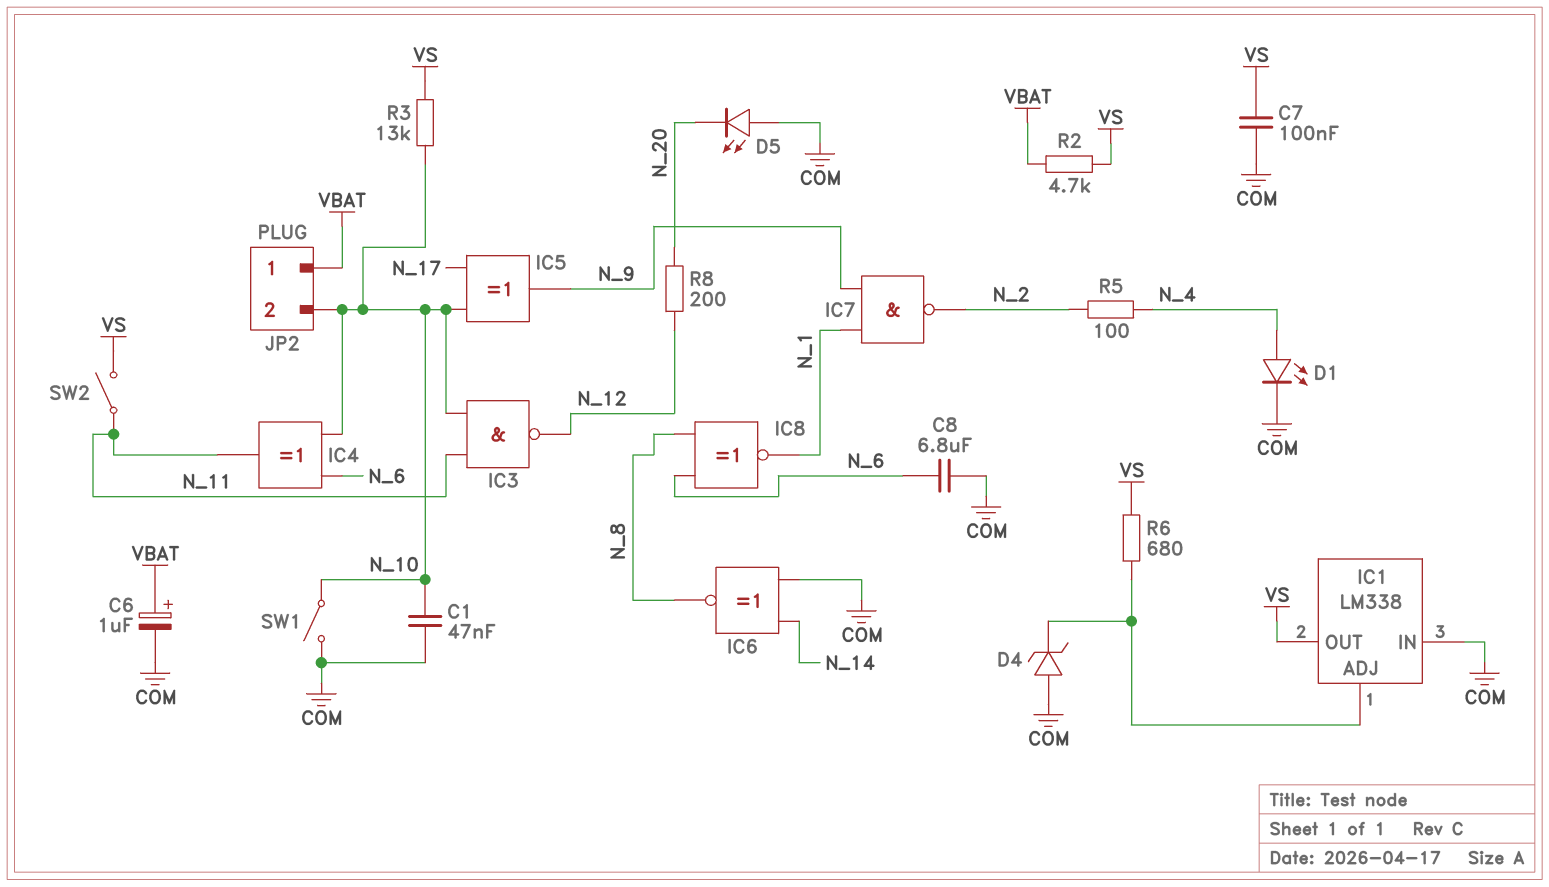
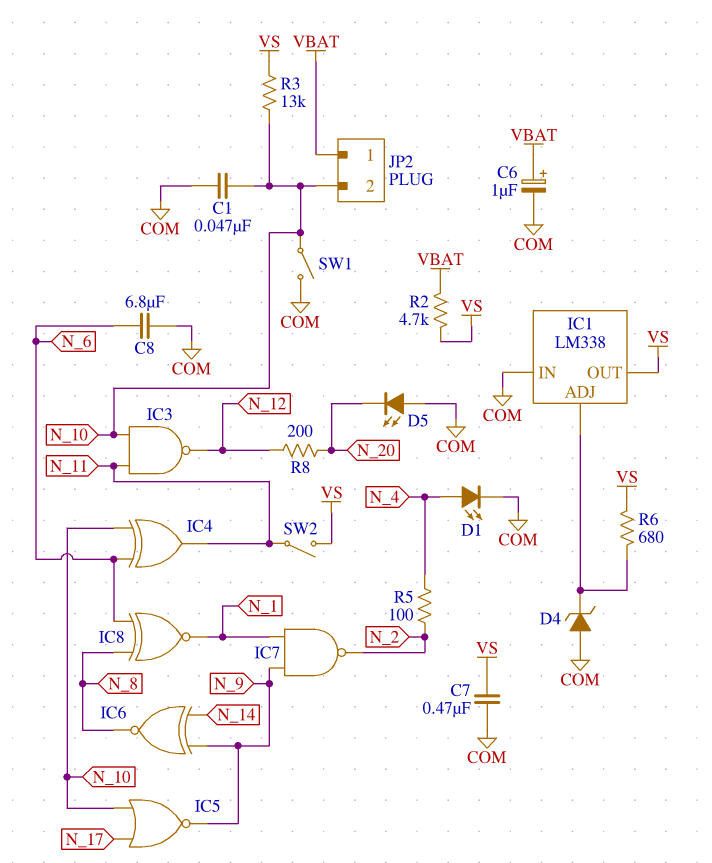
C7: 100nF (COM, VS) -> 470nF (COM, VS)
IC5: XOR (in N_10, in N_17, out N_9) -> NOR (in N_10, in N_17, out N_9)
IC6: XNOR (in COM, in N_14, out N_8) -> XNOR (in N_9, in N_14, out N_8)

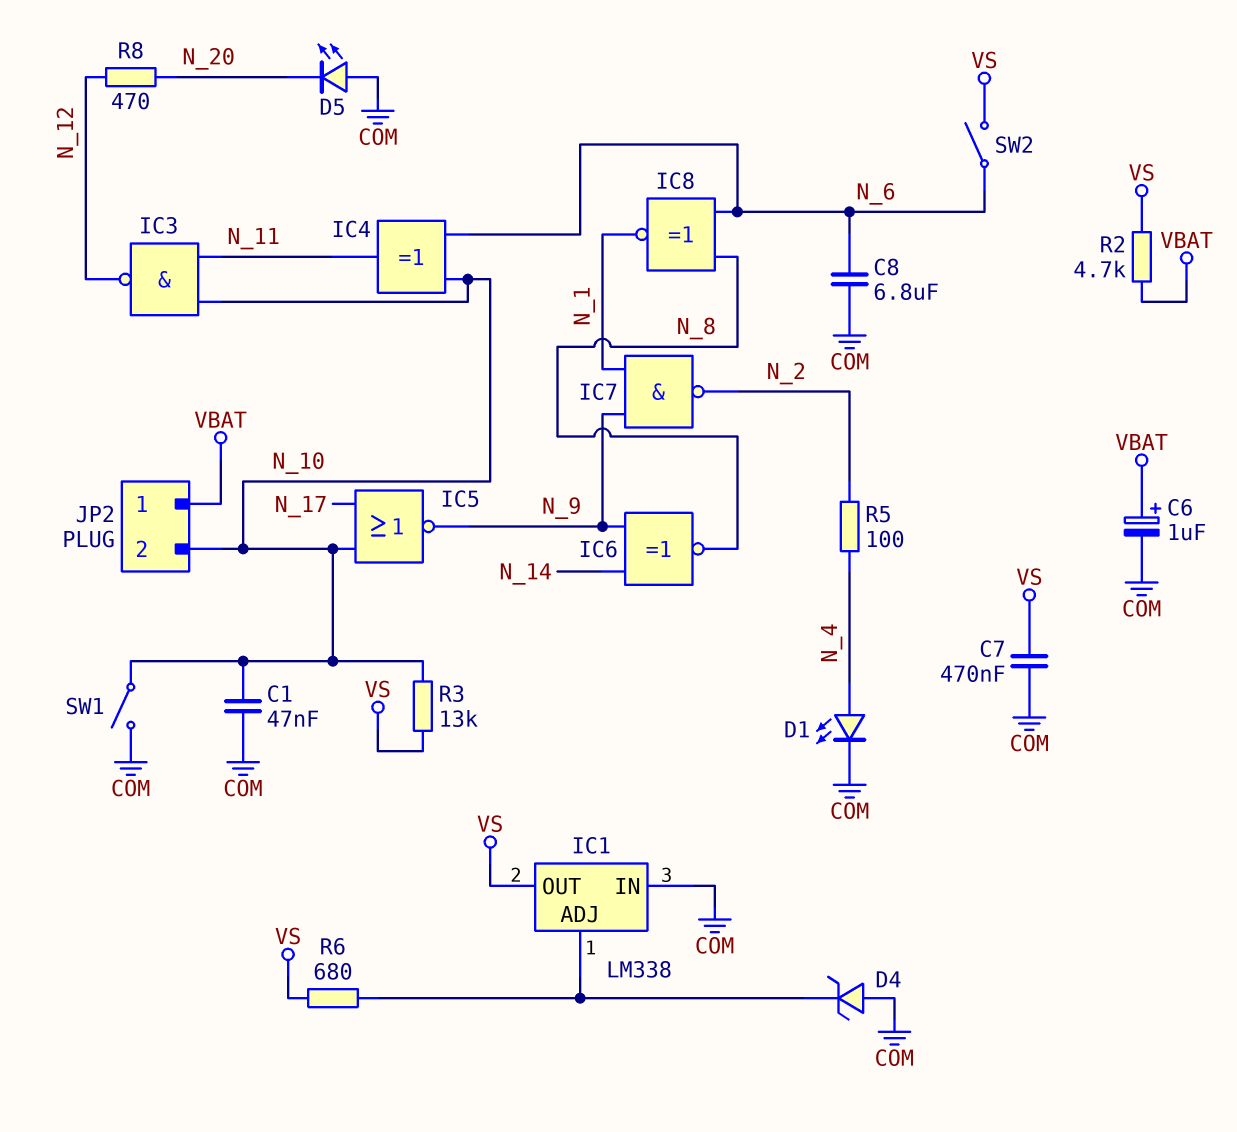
R8: 200 (N_12, N_20) -> 470 (N_12, N_20)
SW2: switch (N_11, VS) -> switch (N_6, VS)

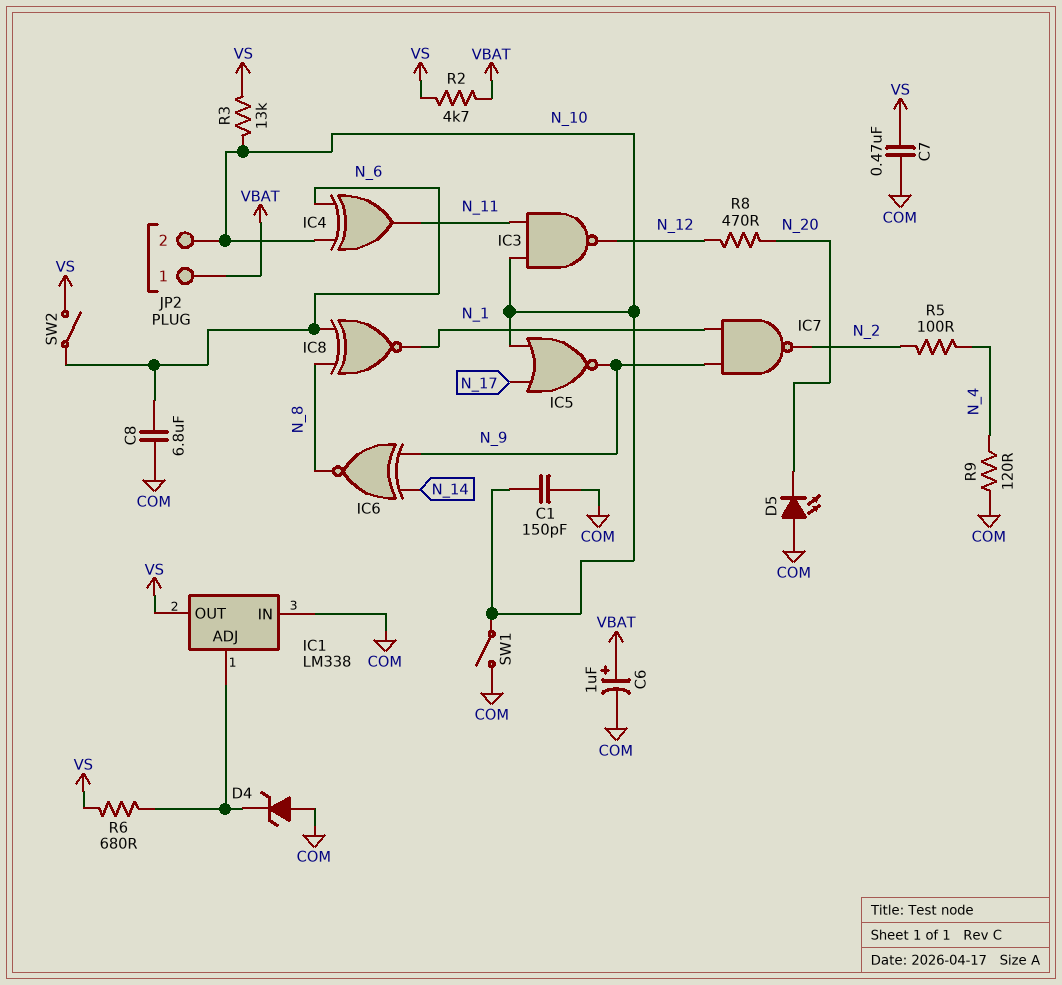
C1: 47nF (COM, N_10) -> 150pF (COM, N_10)
D1: LED (A N_4, K COM) -> none
R9: none -> 120 (COM, N_4)

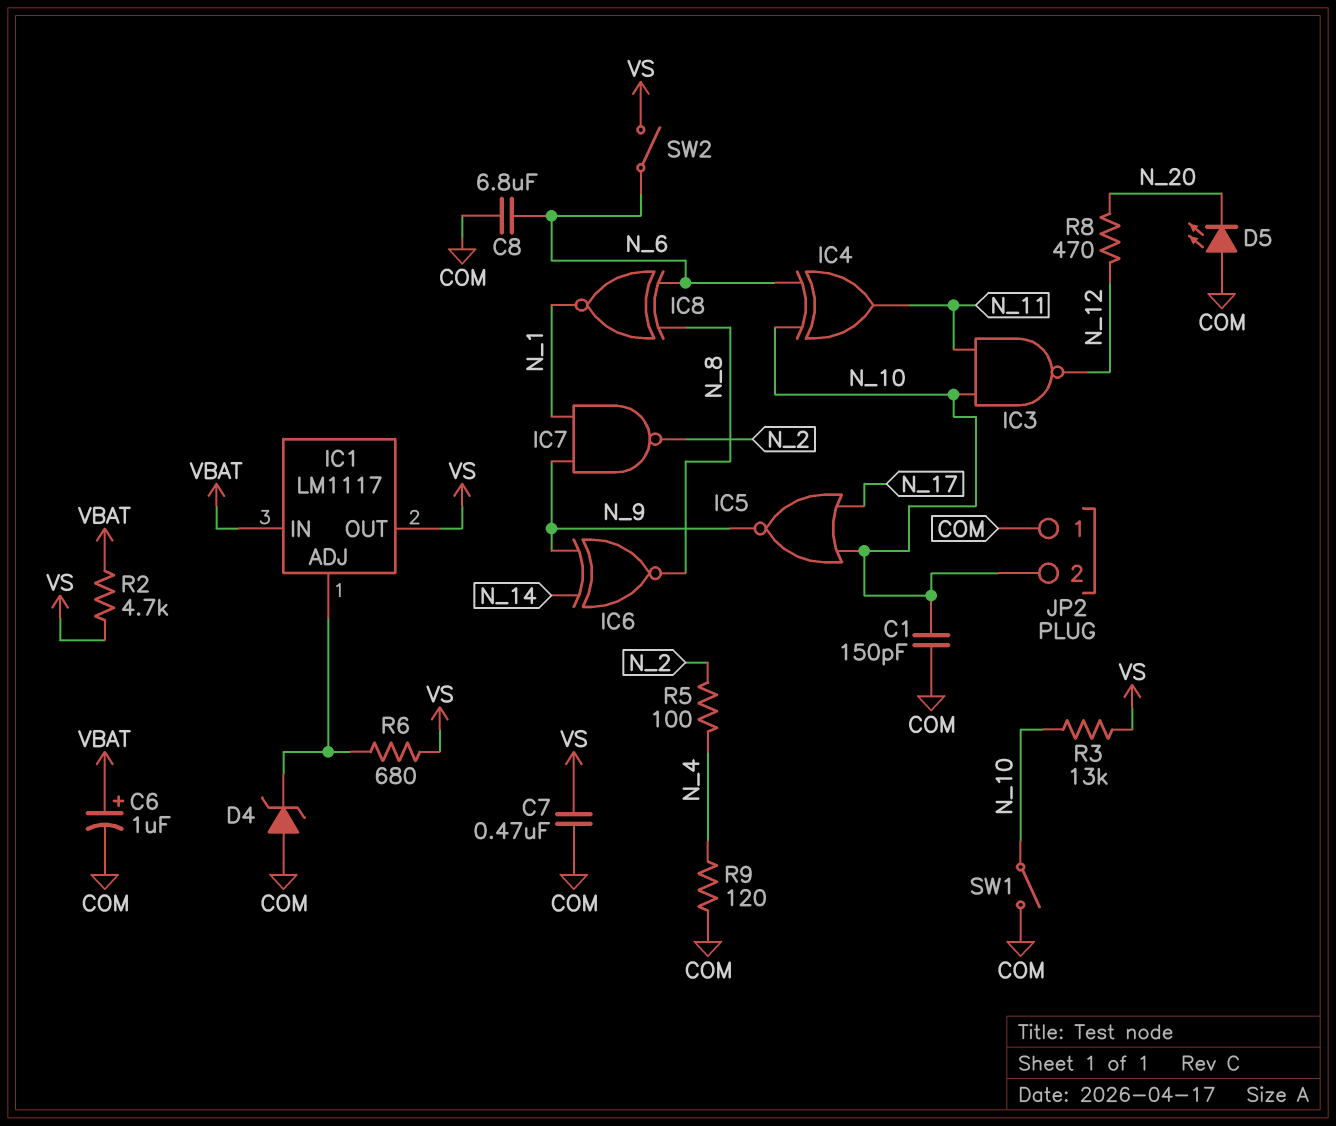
IC1: LM338 -> LM1117
IC1 pin IN: COM -> VBAT
JP2 pin 1: VBAT -> COM

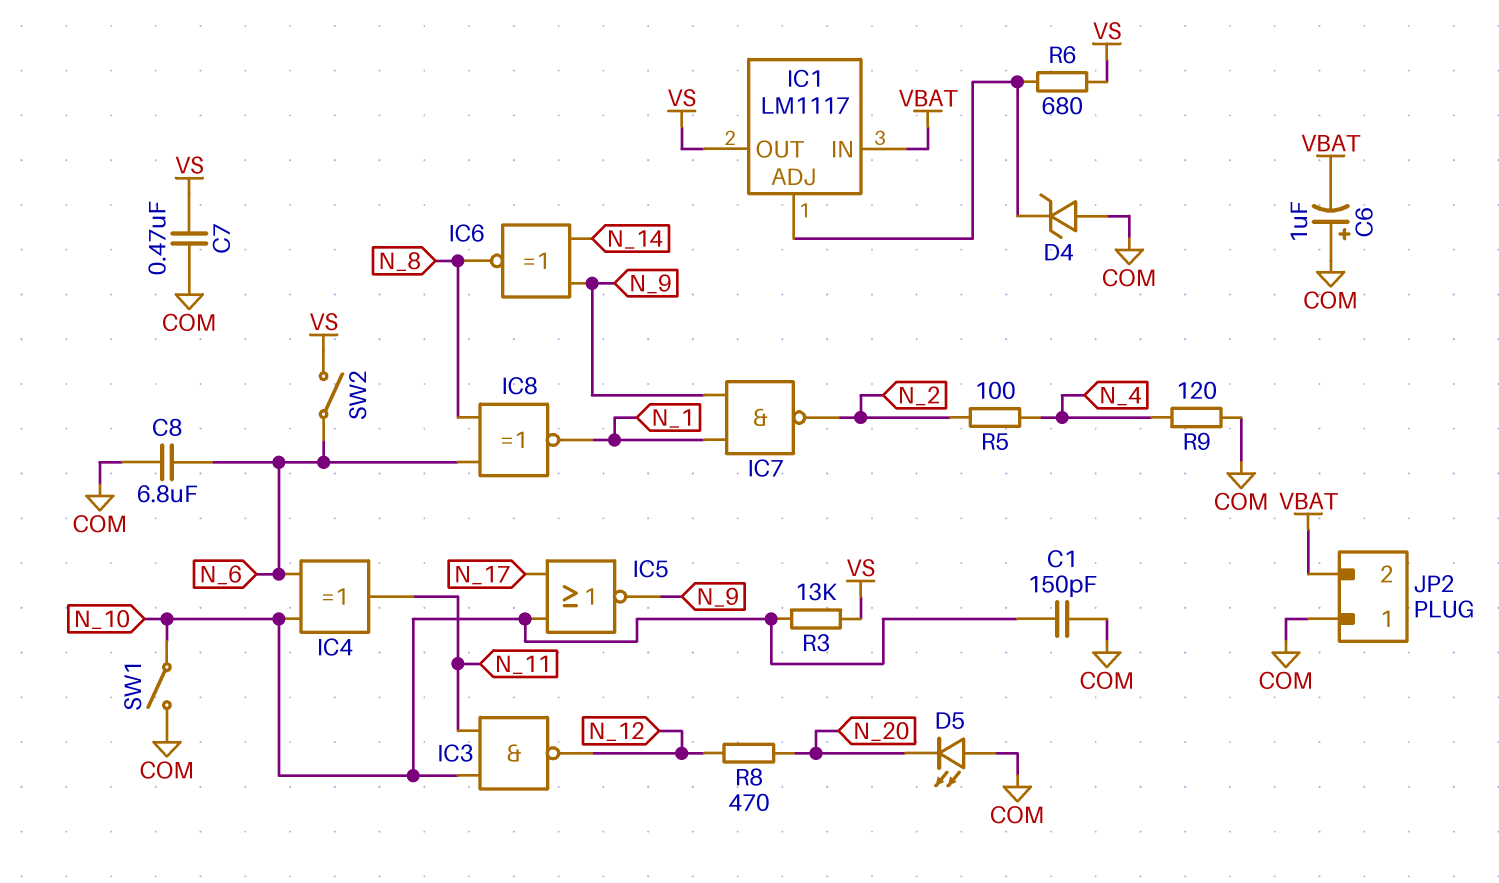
C6: 1uF (plus VBAT, minus COM) -> 1uF (plus COM, minus VBAT)
JP2 pin 2: N_10 -> VBAT
R2: 4.7k (VBAT, VS) -> none

